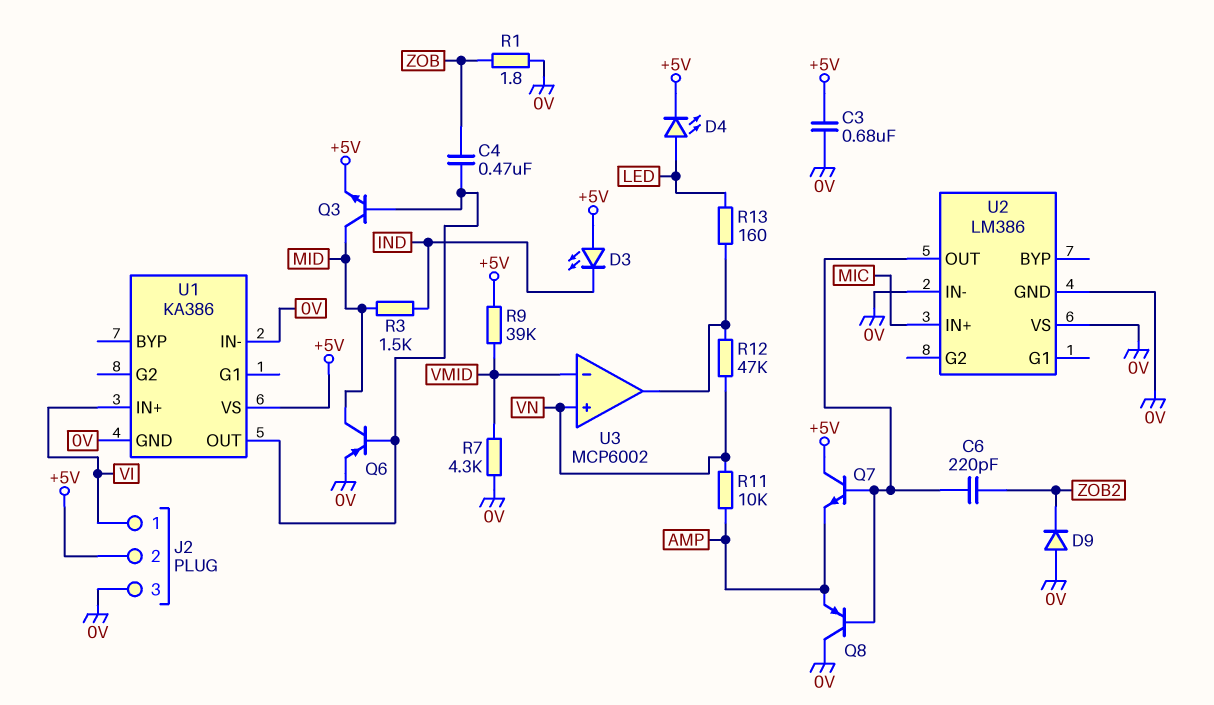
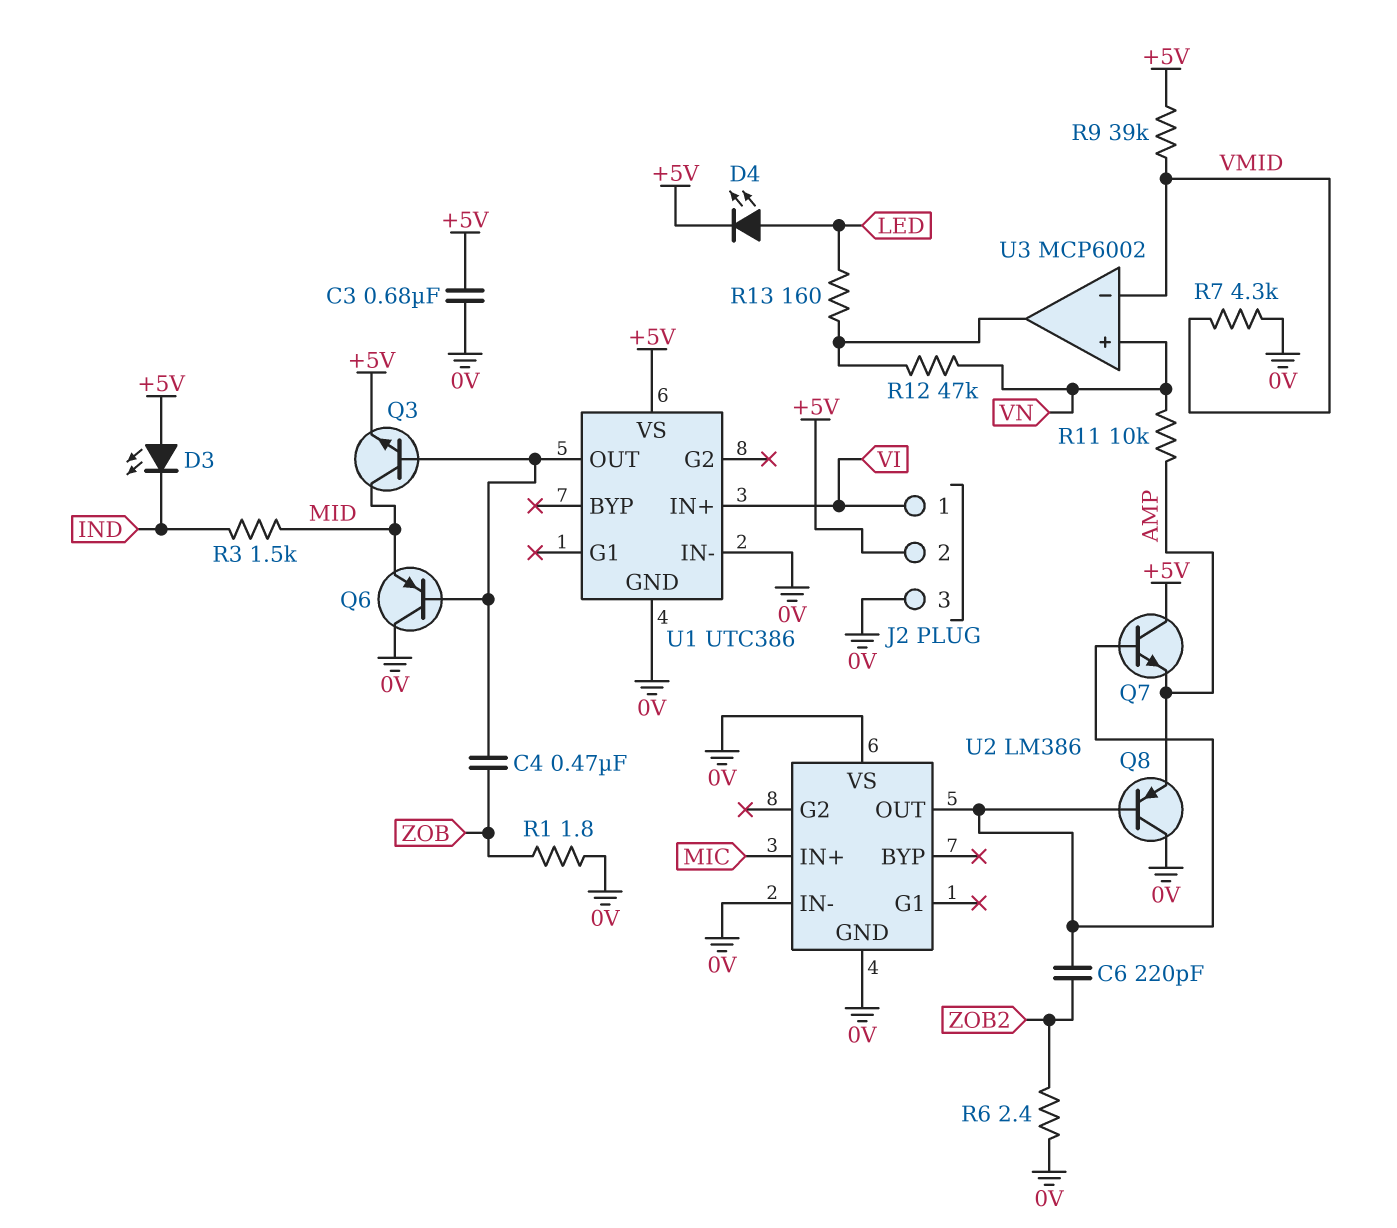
D9: diode (A 0V, K ZOB2) -> none
Q6: PNP (B U1/OUT, C MID, E 0V) -> PNP (B U1/OUT, C 0V, E MID)
R6: none -> 2.4 (0V, ZOB2)
U1: KA386 -> UTC386

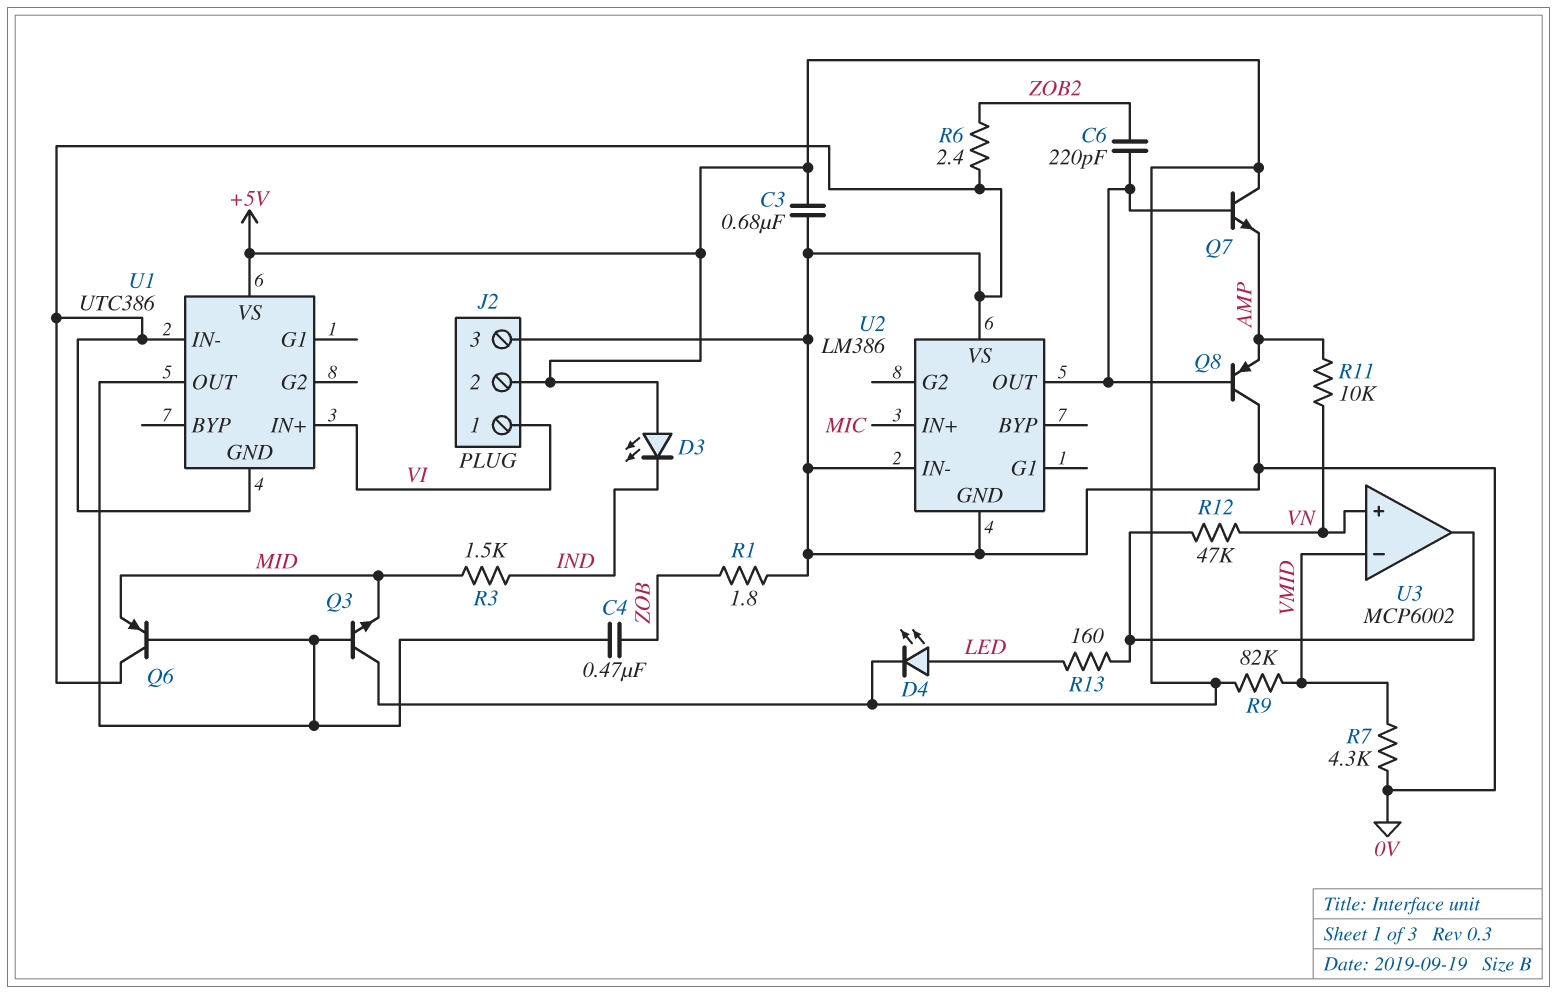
Q3: NPN (B U1/OUT, C MID, E +5V) -> NPN (B U1/OUT, C +5V, E MID)
R9: 39k (+5V, VMID) -> 82k (+5V, VMID)

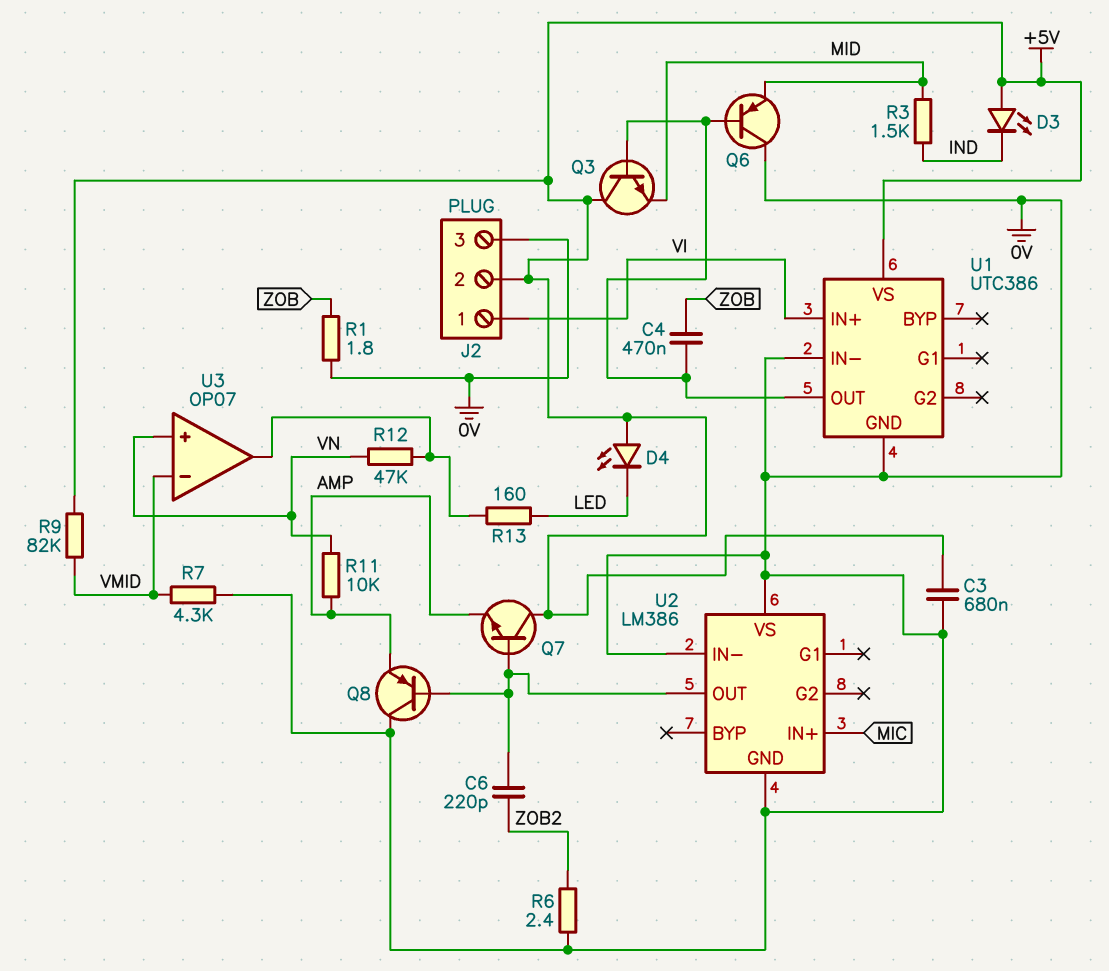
D4: LED (A LED, K +5V) -> LED (A +5V, K LED)
U3: MCP6002 -> OP07

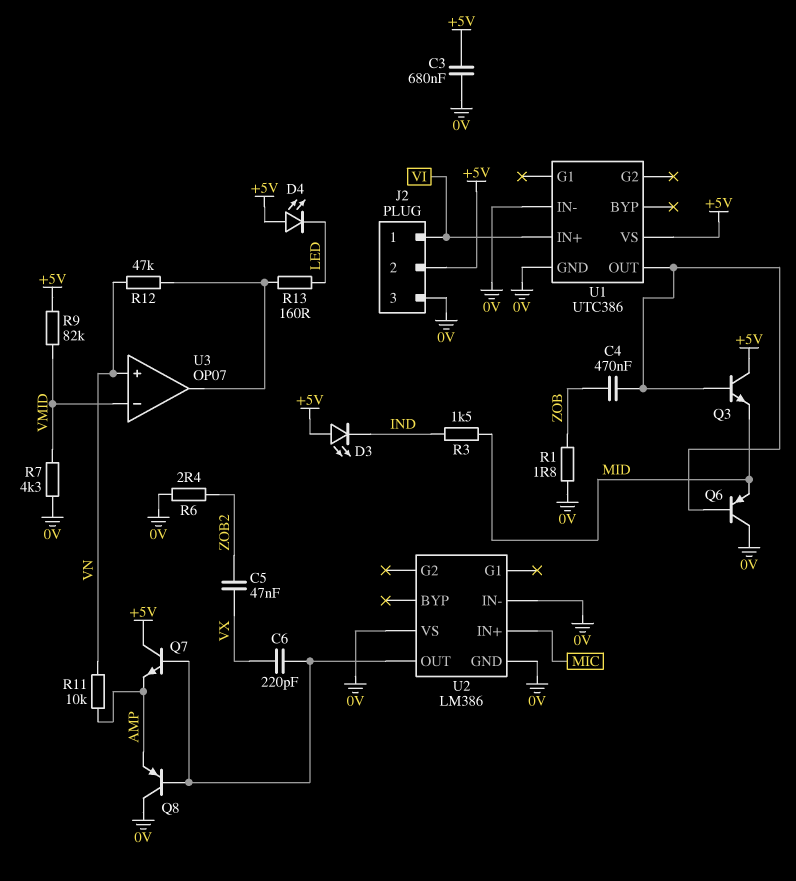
C5: none -> 47nF (VX, ZOB2)
C6: 220pF (U2/OUT, ZOB2) -> 220pF (U2/OUT, VX)

